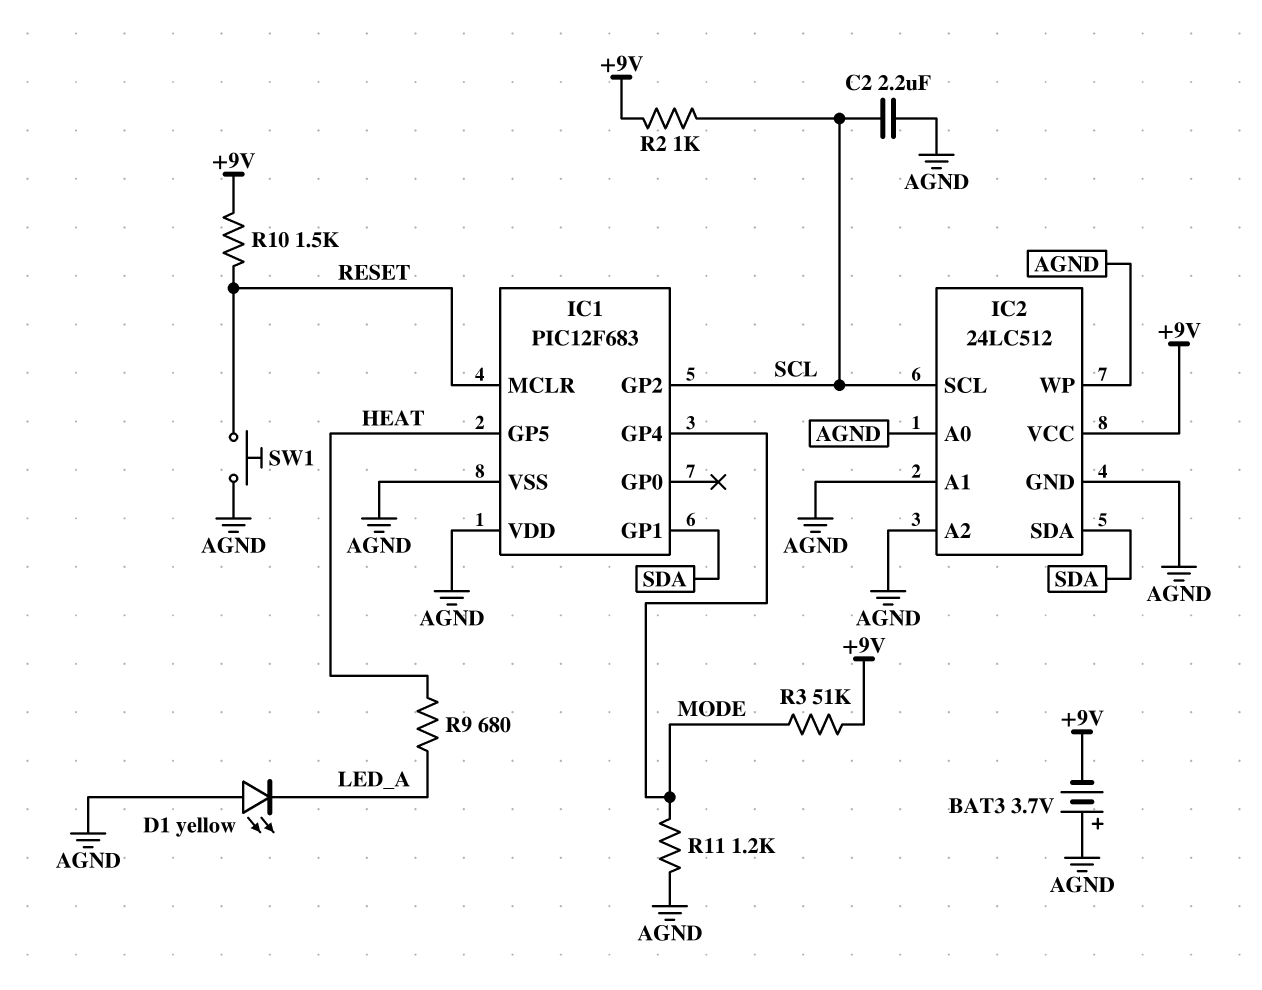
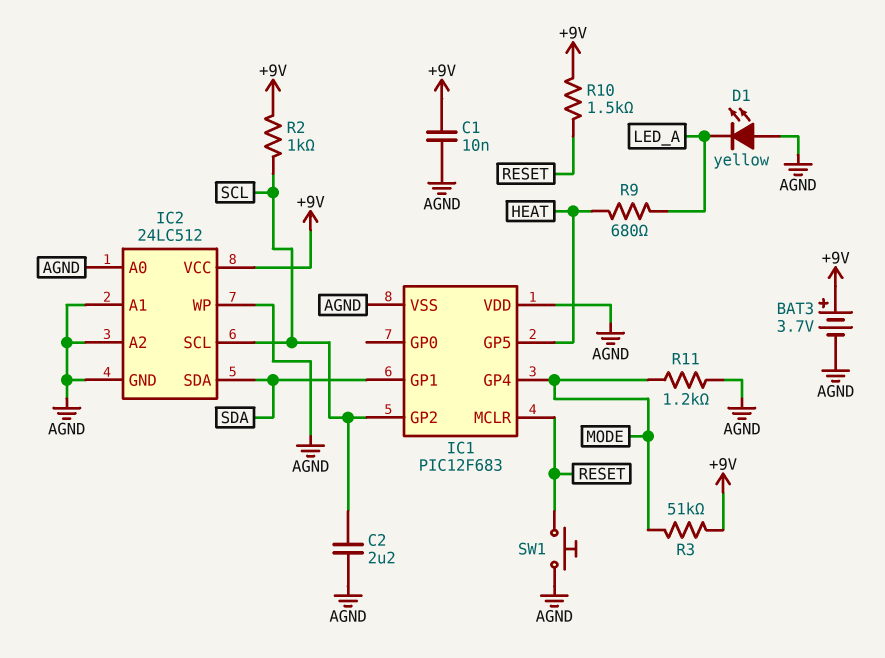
BAT3: 3.7V (plus AGND, minus +9V) -> 3.7V (plus +9V, minus AGND)
C1: none -> 10nF (+9V, AGND)

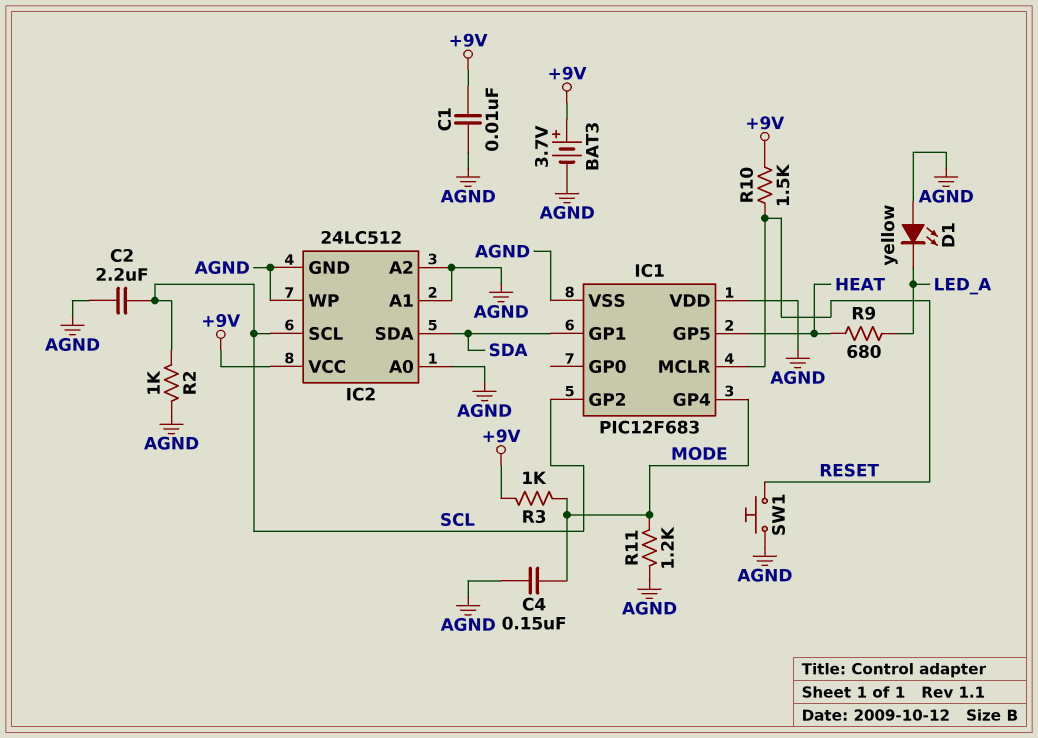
C4: none -> 150nF (AGND, MODE)
R2: 1k (+9V, SCL) -> 1k (AGND, SCL)
R3: 51k (+9V, MODE) -> 1k (+9V, MODE)

